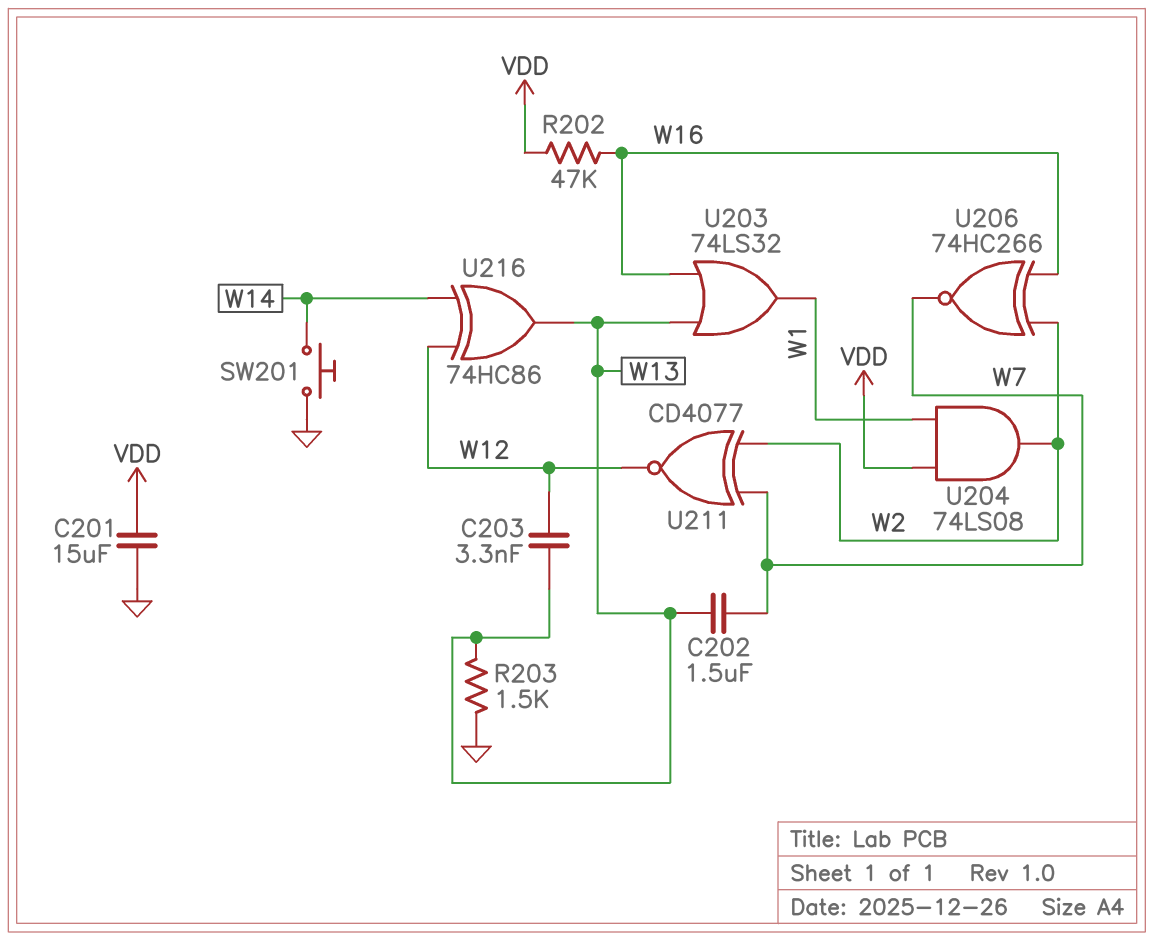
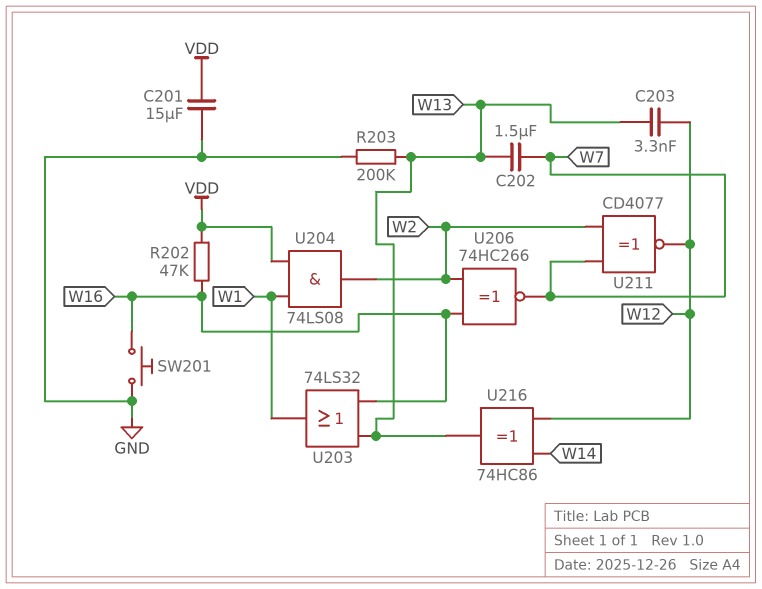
R203: 1.5k (GND, W13) -> 200k (GND, W13)
SW201: button (GND, W14) -> button (GND, W16)

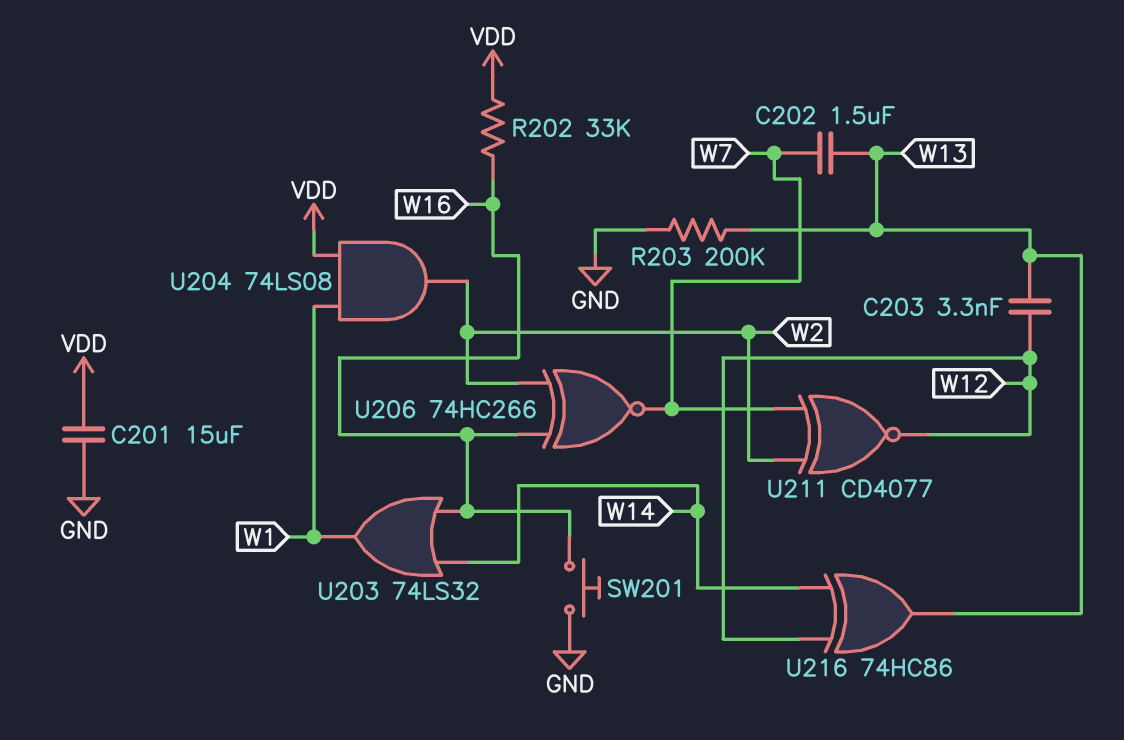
R202: 47k (VDD, W16) -> 33k (VDD, W16)
U203: OR 74LS32 (in W13, in W16, out W1) -> OR 74LS32 (in W14, in W16, out W1)

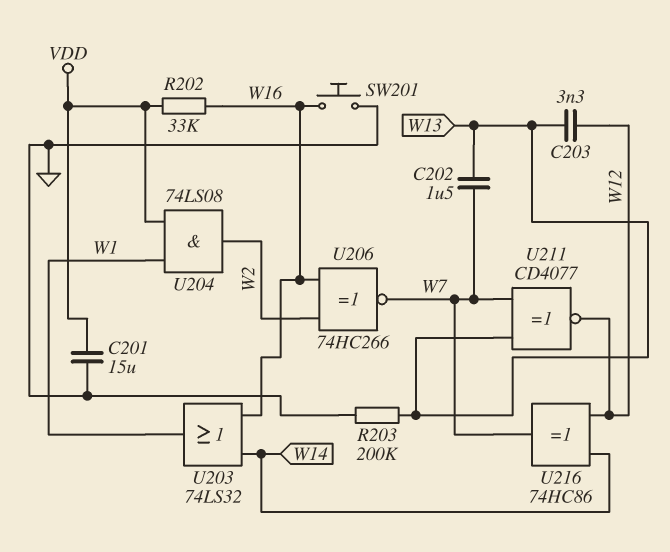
U211: XNOR CD4077 (in W2, in W7, out W12) -> XNOR CD4077 (in W7, in W13, out W12)
U216: XOR 74HC86 (in W12, in W14, out W13) -> XOR 74HC86 (in W12, in W14, out W7)

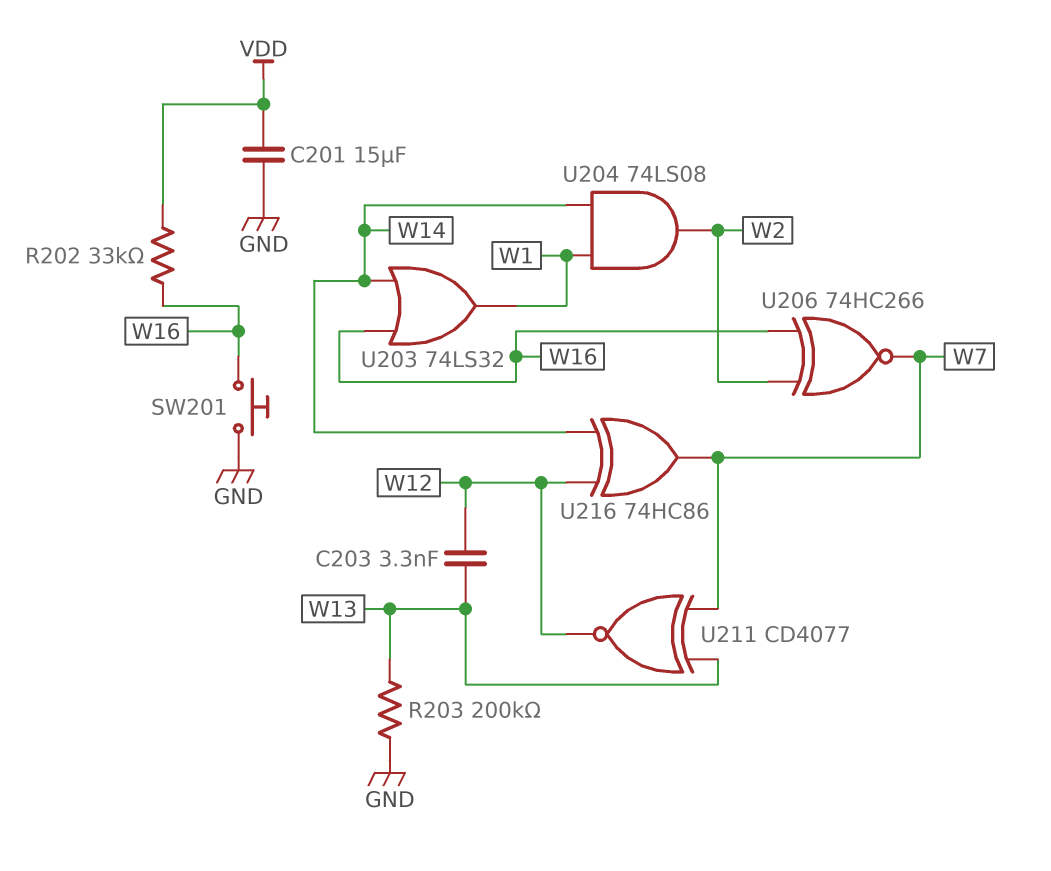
C202: 1.5uF (W7, W13) -> none
U204: AND 74LS08 (in VDD, in W1, out W2) -> AND 74LS08 (in W1, in W14, out W2)

